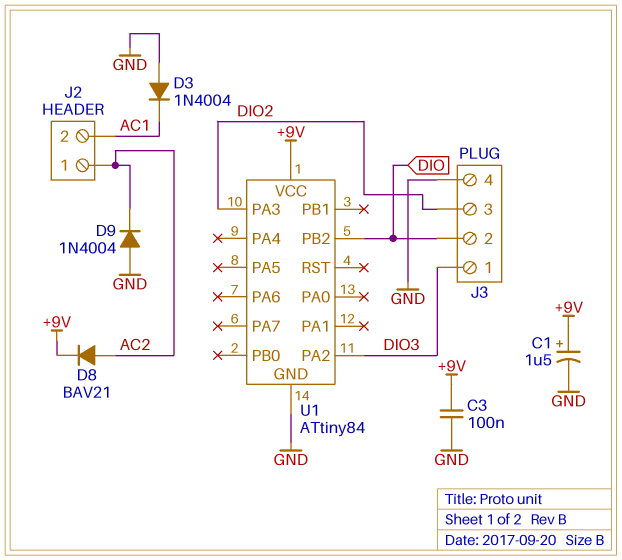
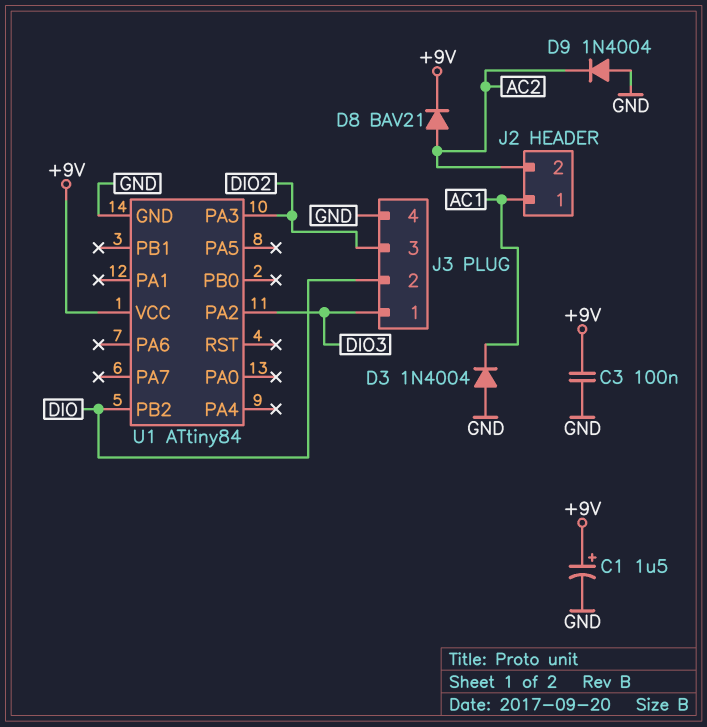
J2 pin 1: AC2 -> AC1
J2 pin 2: AC1 -> AC2

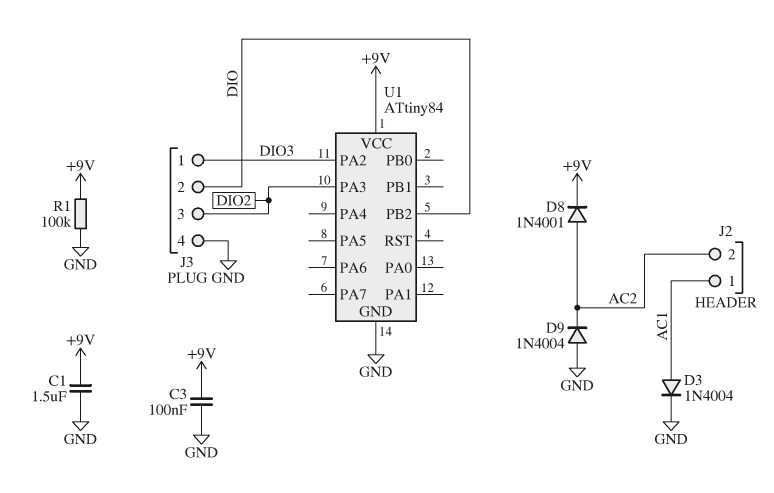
C1: 1.5uF (plus +9V, minus GND) -> 1.5uF (+9V, GND)
D3: diode 1N4004 (A GND, K AC1) -> diode 1N4004 (A AC1, K GND)
D8: diode BAV21 (A AC2, K +9V) -> diode 1N4001 (A AC2, K +9V)
R1: none -> 100k (+9V, GND)

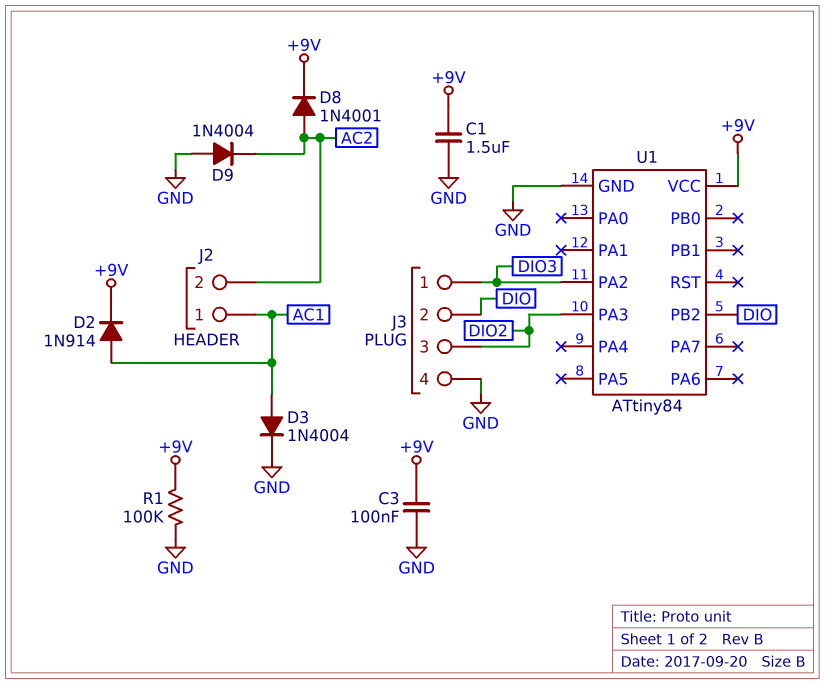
D2: none -> diode 1N914 (A AC1, K +9V)

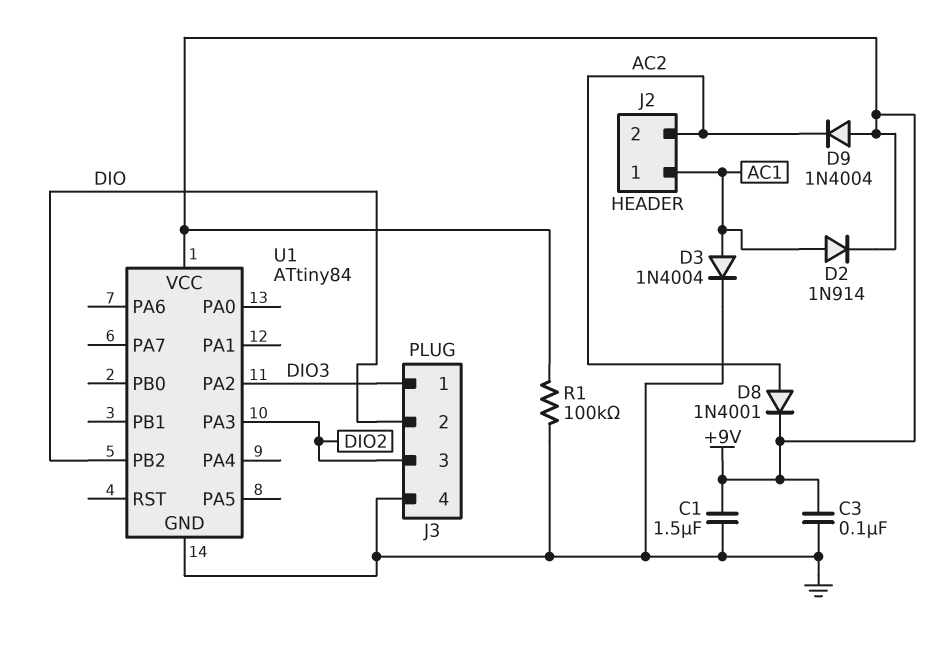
D9: diode 1N4004 (A GND, K AC2) -> diode 1N4004 (A +9V, K AC2)

